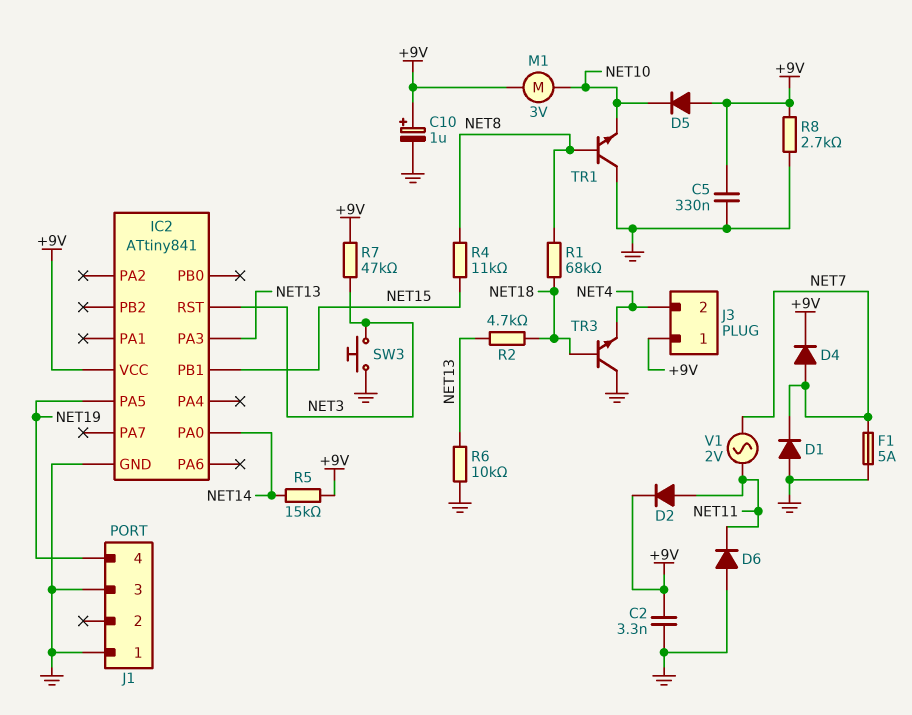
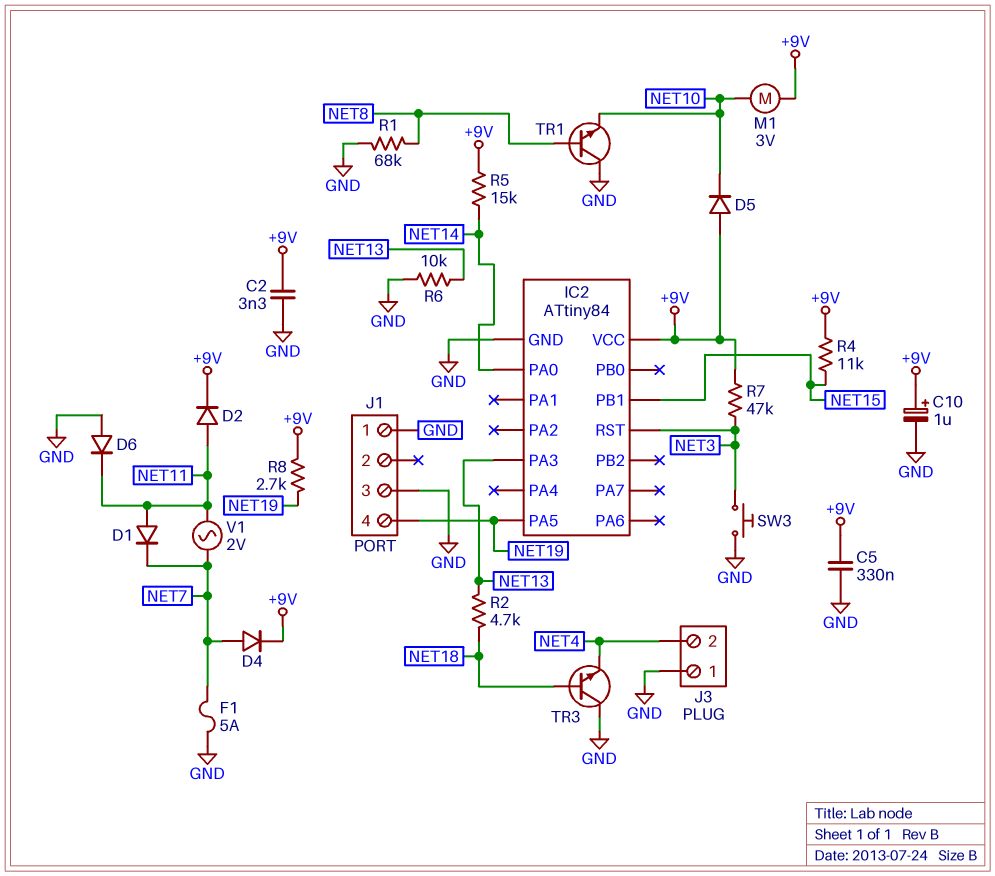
D1: diode (A GND, K NET7) -> diode (A NET11, K NET7)
IC2: ATtiny841 -> ATtiny84
J3 pin 1: +9V -> GND
R1: 68k (NET8, NET18) -> 68k (GND, NET8)
R4: 11k (NET8, NET15) -> 11k (+9V, NET15)
R8: 2.7k (+9V, GND) -> 2.7k (+9V, NET19)

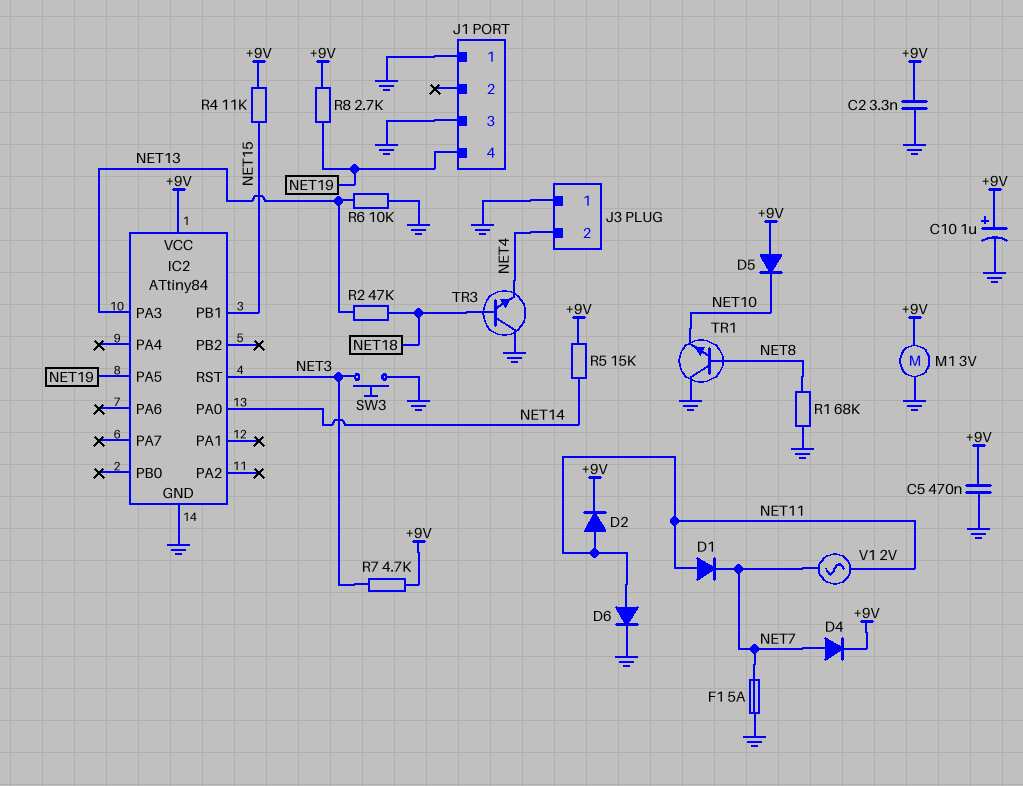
C5: 330nF (+9V, GND) -> 470nF (+9V, GND)
D6: diode (A GND, K NET11) -> diode (A NET11, K GND)
M1: motor 3V (+9V, NET10) -> motor 3V (+9V, GND)
R2: 4.7k (NET13, NET18) -> 47k (NET13, NET18)
R7: 47k (+9V, NET3) -> 4.7k (+9V, NET3)

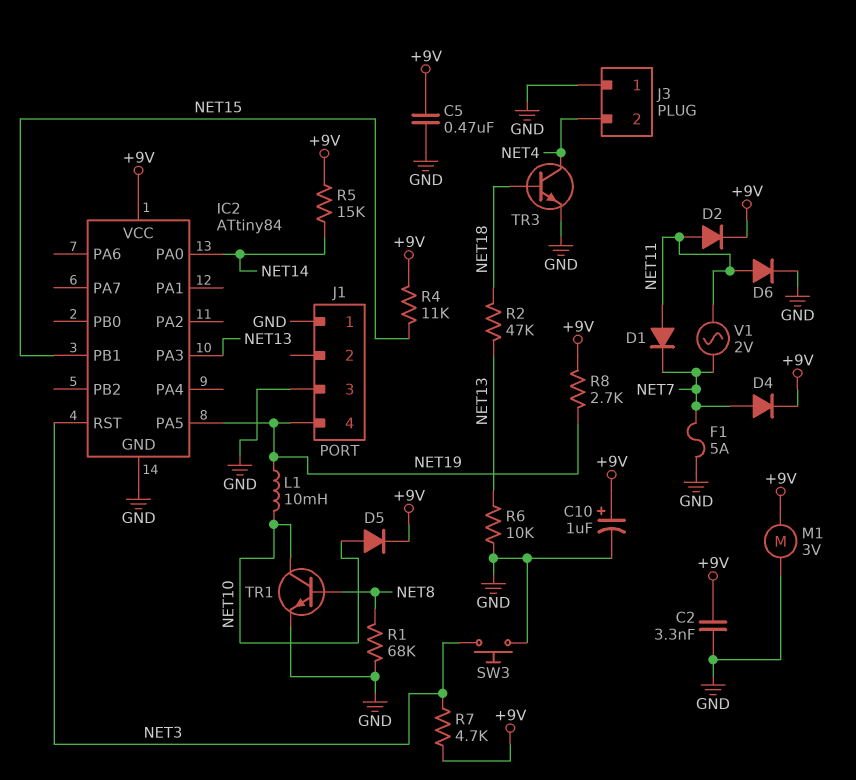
D5: diode (A +9V, K NET10) -> diode (A NET10, K +9V)
L1: none -> 10mH (NET10, NET19)
TR1: NPN (B NET8, C GND, E NET10) -> NPN (B NET8, C NET10, E GND)
TR3: NPN (B NET18, C GND, E NET4) -> NPN (B NET18, C NET4, E GND)

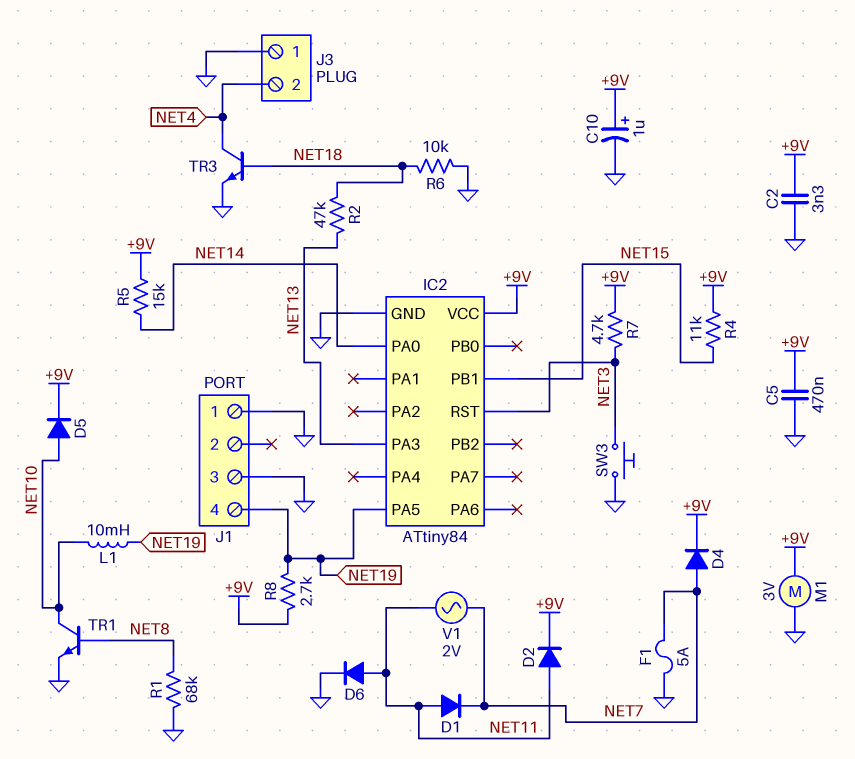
R6: 10k (GND, NET13) -> 10k (GND, NET18)

